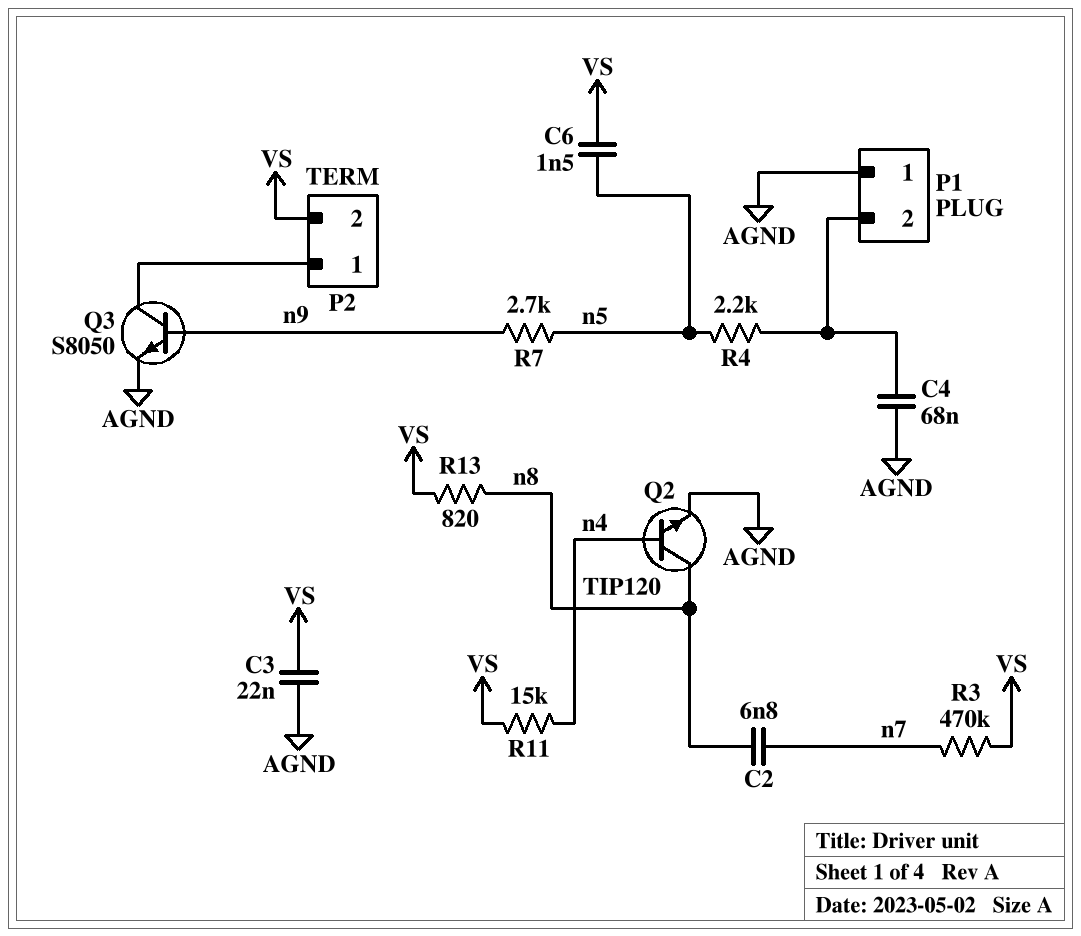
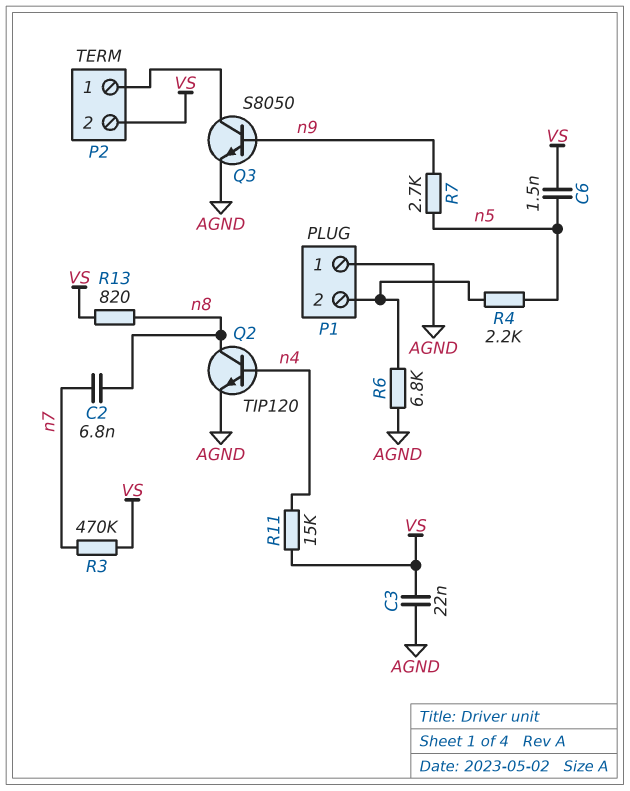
C4: 68nF (AGND, P1/2) -> none
R6: none -> 6.8k (AGND, P1/2)

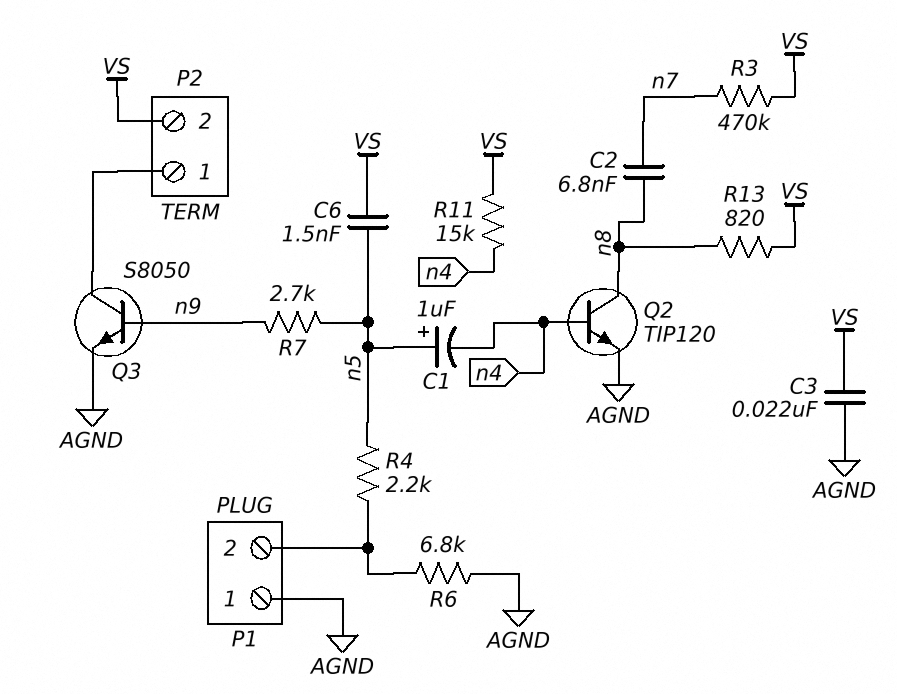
C1: none -> 1uF (plus n5, minus n4)

